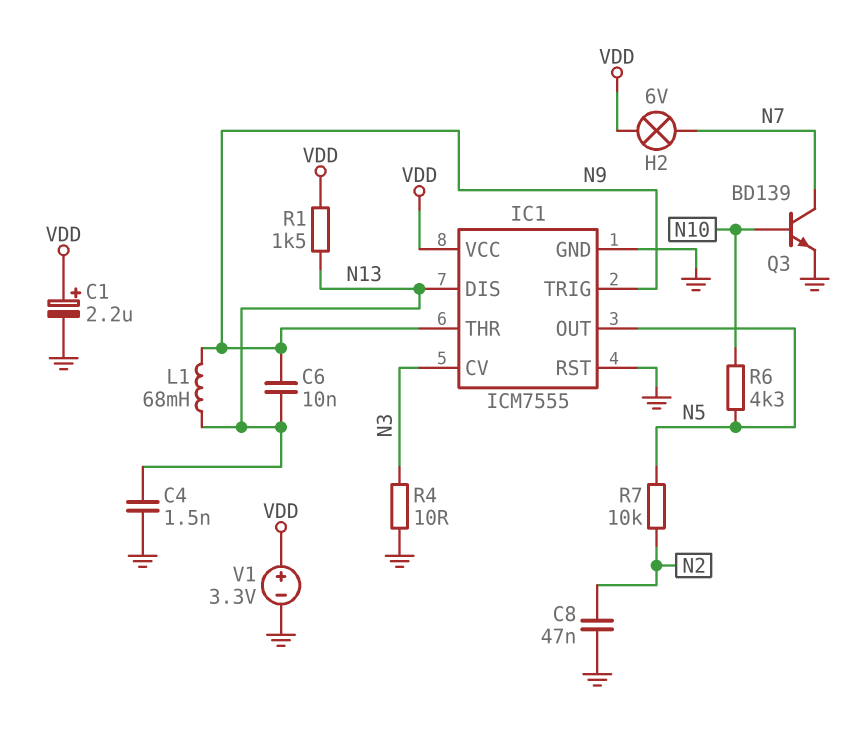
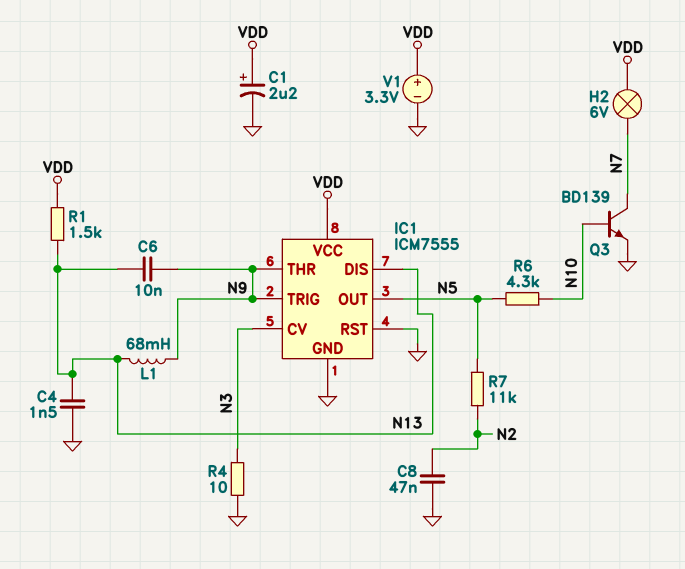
R7: 10k (N2, N5) -> 11k (N2, N5)

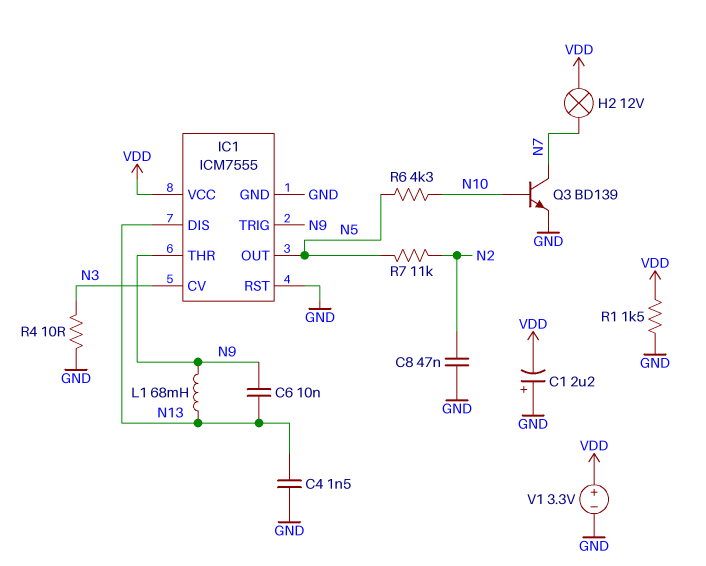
C1: 2.2uF (plus VDD, minus GND) -> 2.2uF (plus GND, minus VDD)
H2: lamp 6V (N7, VDD) -> lamp 12V (N7, VDD)
R1: 1.5k (N13, VDD) -> 1.5k (GND, VDD)

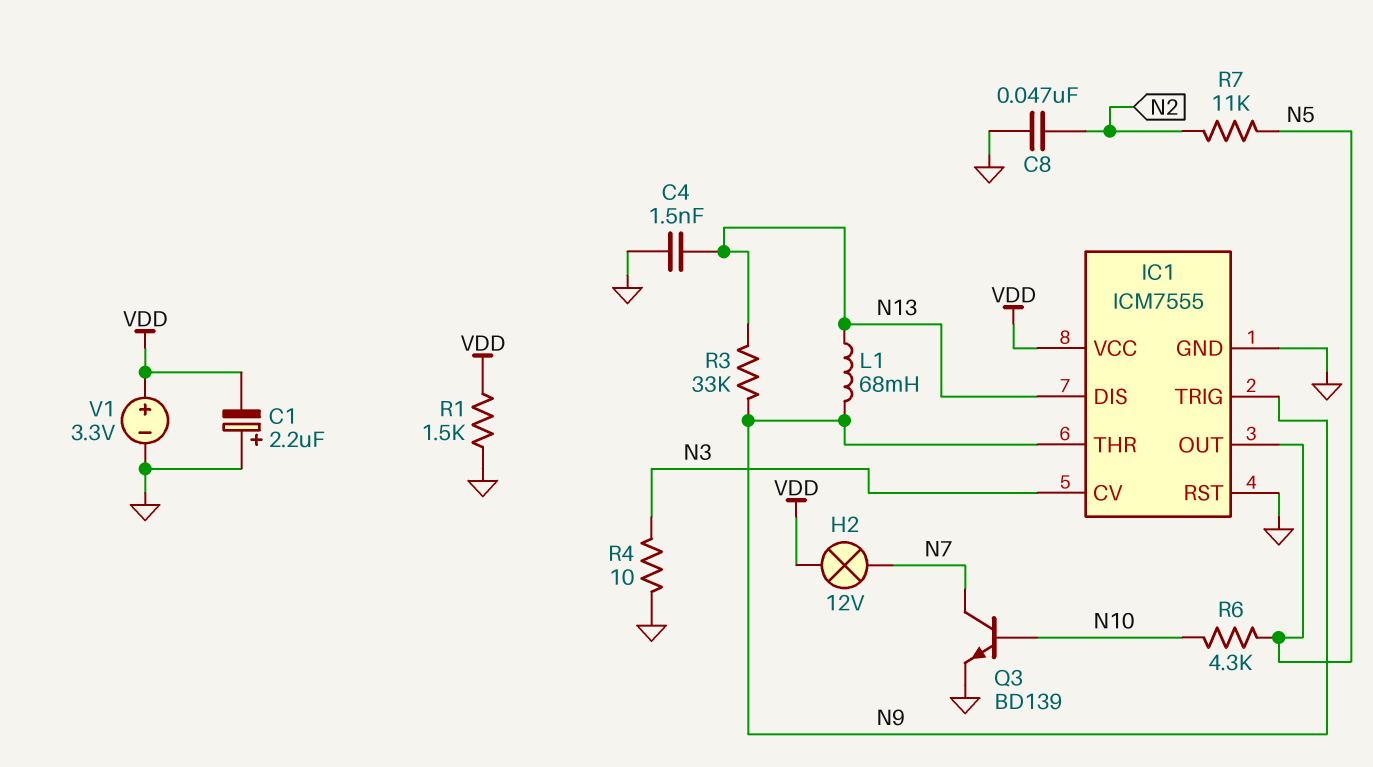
C6: 10nF (N9, N13) -> none
R3: none -> 33k (N9, N13)

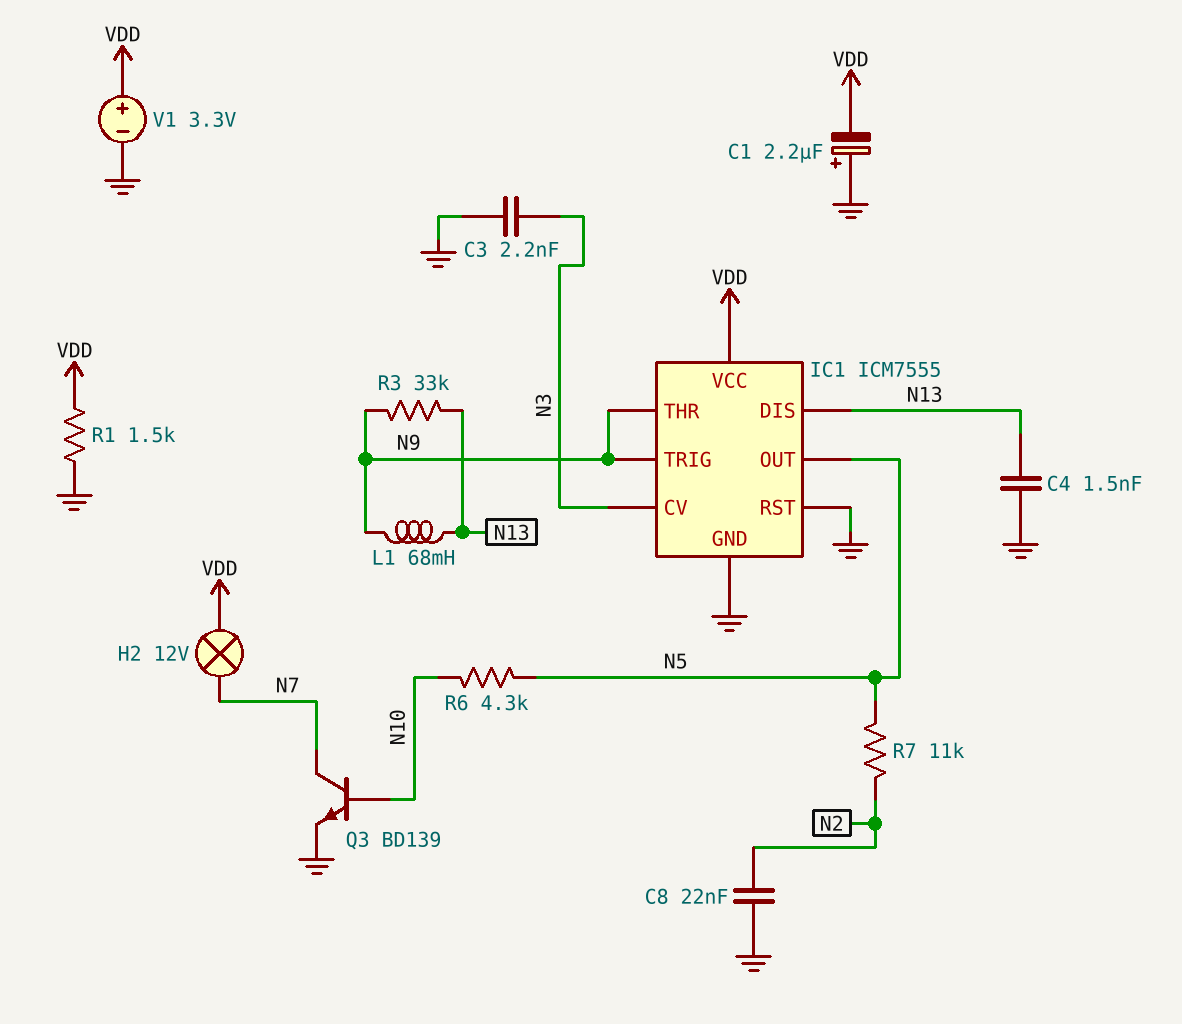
C3: none -> 2.2nF (GND, N3)
C8: 47nF (GND, N2) -> 22nF (GND, N2)
R4: 10 (GND, N3) -> none

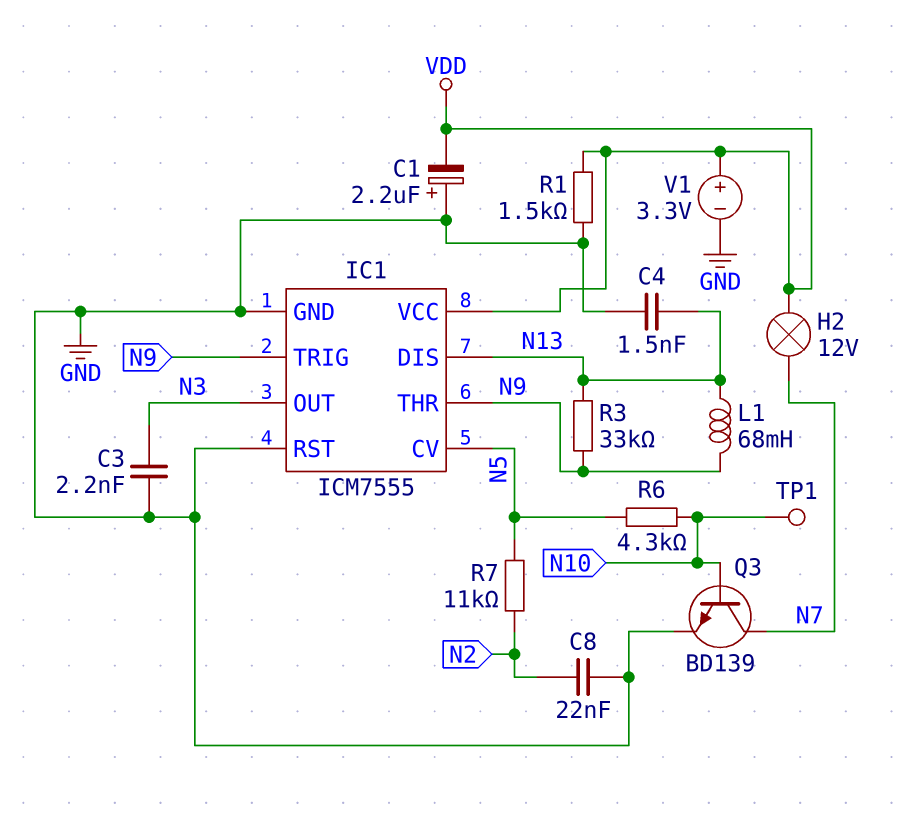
IC1 pin CV: N3 -> N5
IC1 pin OUT: N5 -> N3
TP1: none -> test point (N10)

